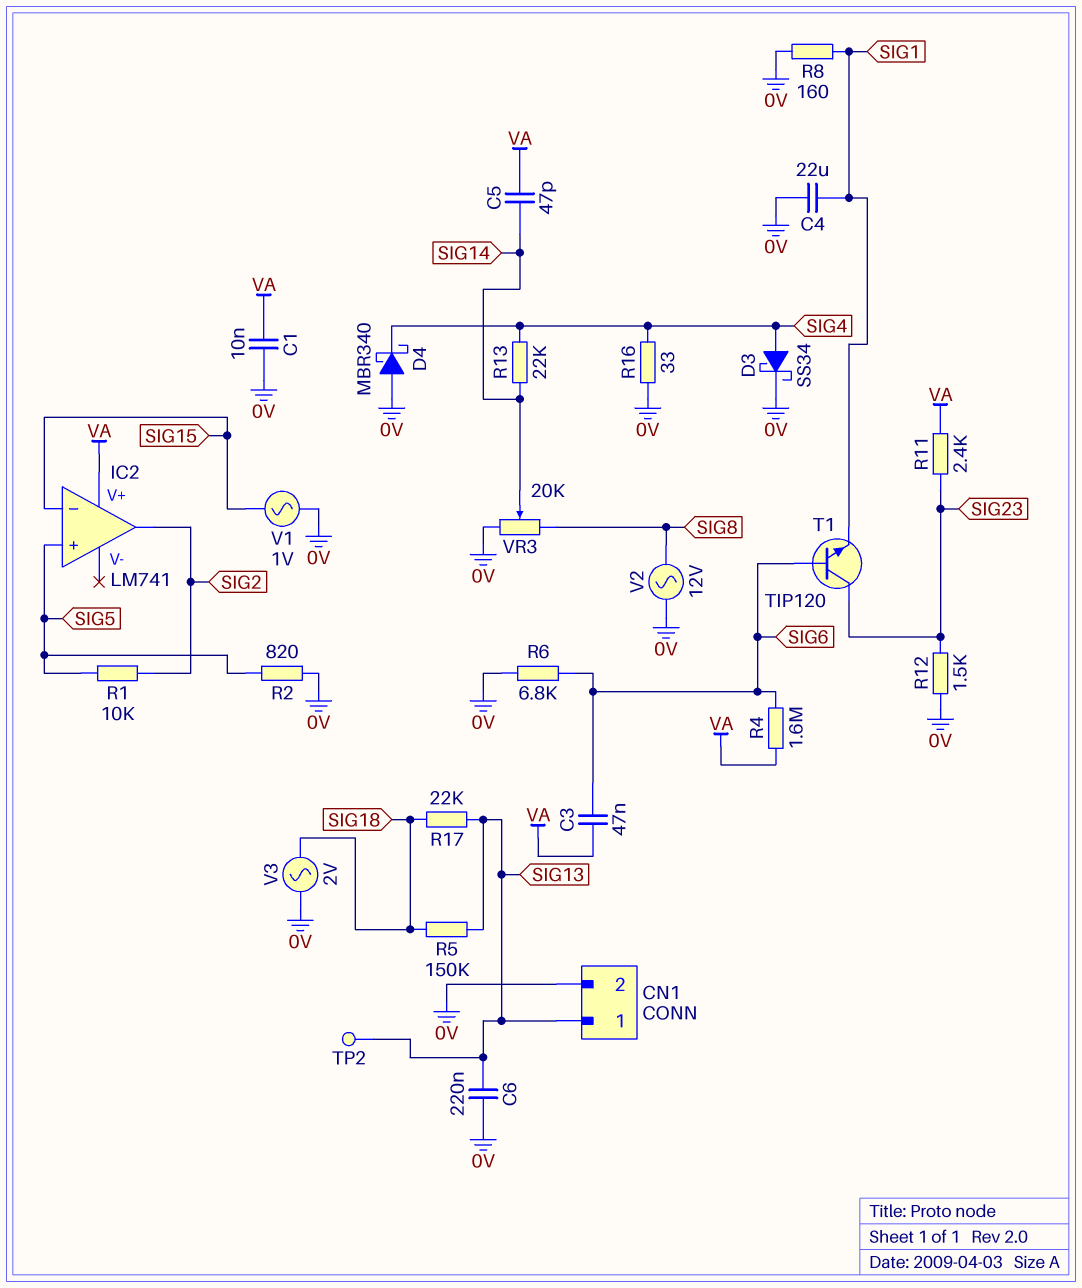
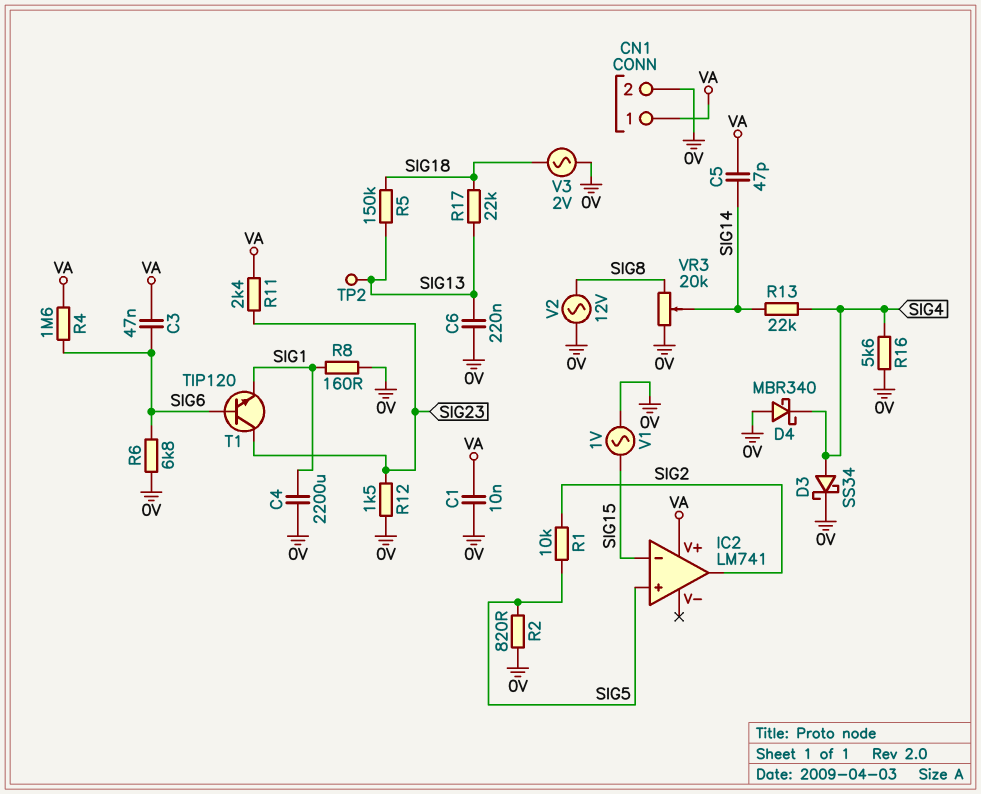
C4: 22uF (0V, SIG1) -> 2200uF (0V, SIG1)
CN1 pin 1: SIG13 -> VA
R16: 33 (0V, SIG4) -> 5.6k (0V, SIG4)

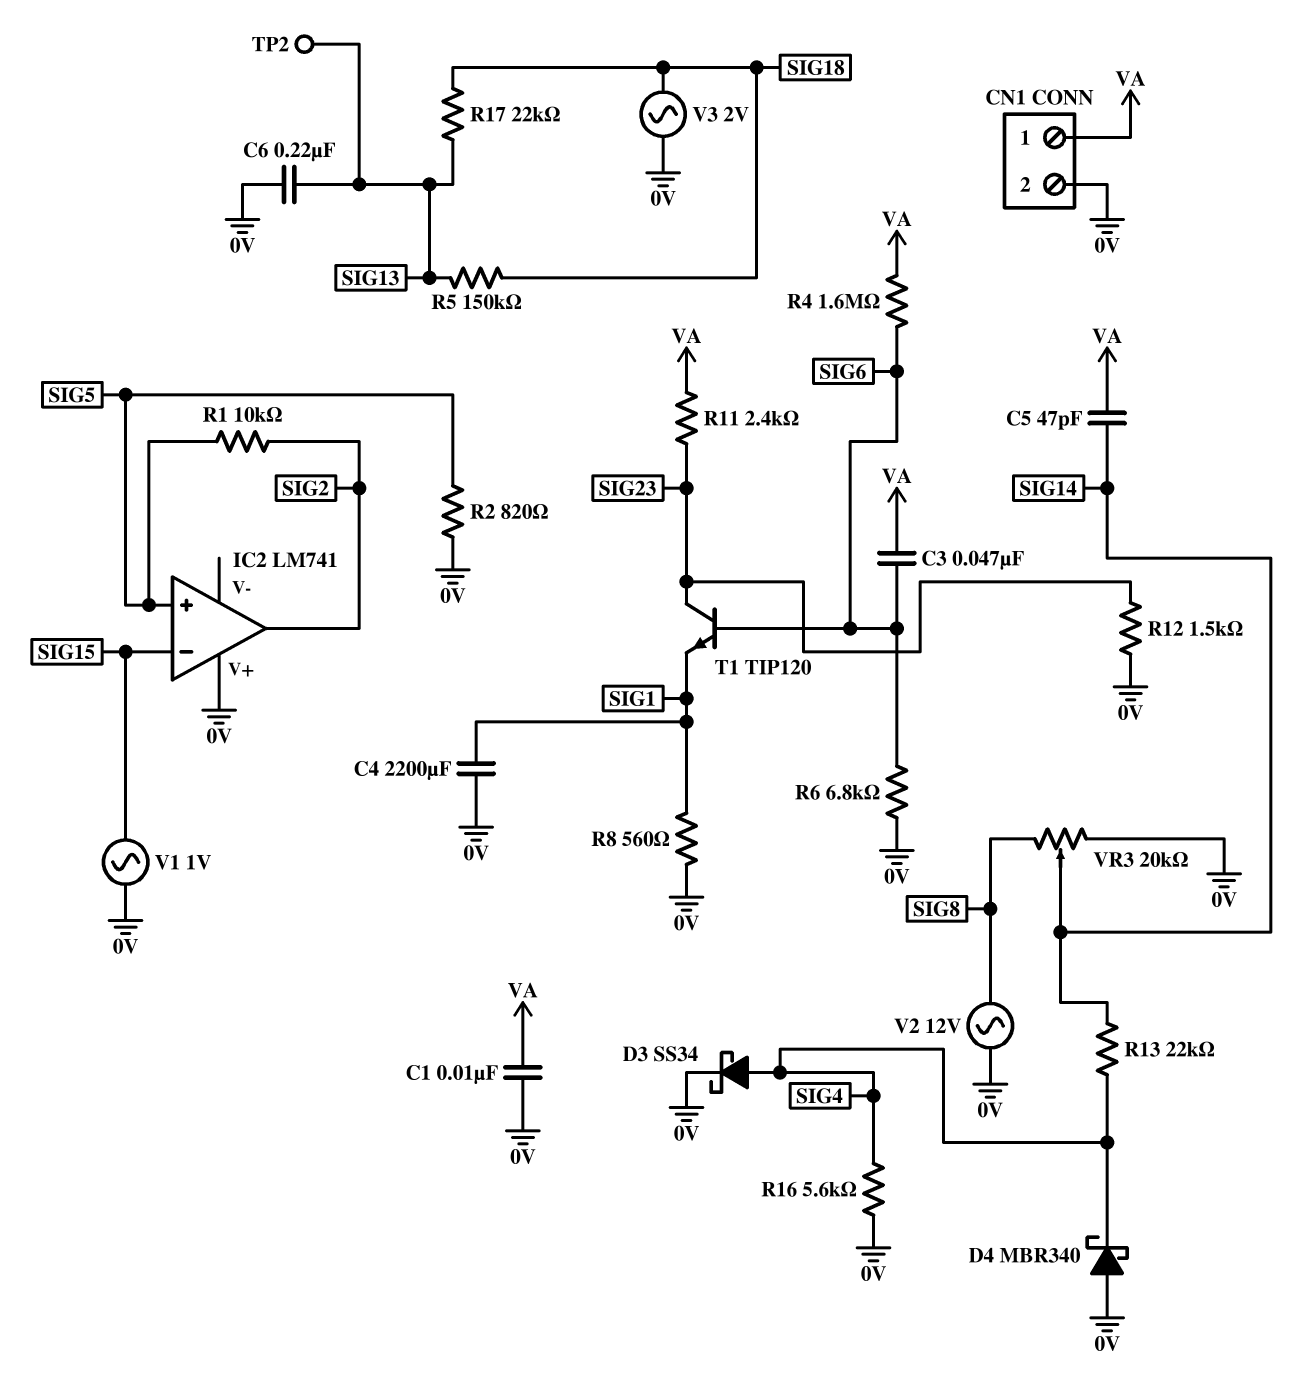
IC2 pin V+: VA -> 0V
R8: 160 (0V, SIG1) -> 560 (0V, SIG1)

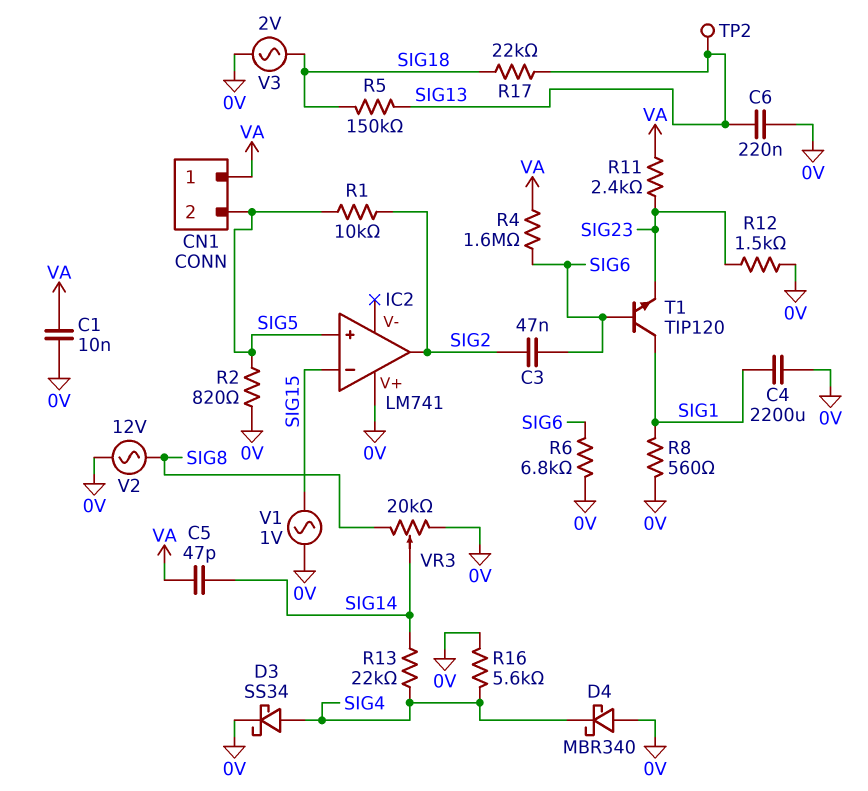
C3: 47nF (SIG6, VA) -> 47nF (SIG2, SIG6)
CN1 pin 2: 0V -> SIG5
T1: NPN TIP120 (B SIG6, C SIG23, E SIG1) -> NPN TIP120 (B SIG6, C SIG1, E SIG23)

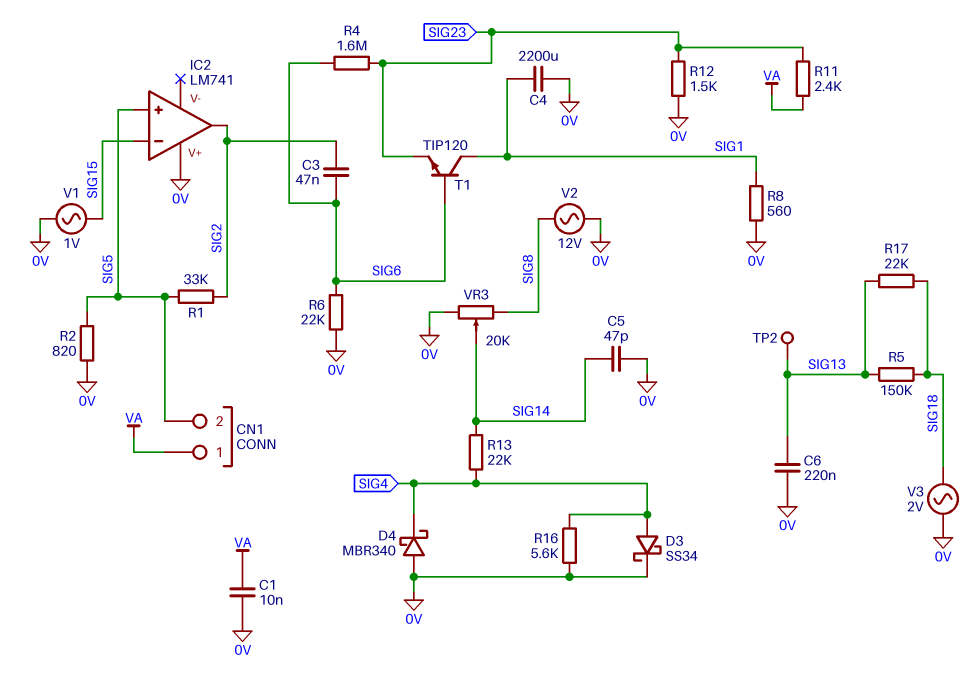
C5: 47pF (SIG14, VA) -> 47pF (0V, SIG14)
R1: 10k (SIG2, SIG5) -> 33k (SIG2, SIG5)
R4: 1.6M (SIG6, VA) -> 1.6M (SIG6, SIG23)
R6: 6.8k (0V, SIG6) -> 22k (0V, SIG6)

